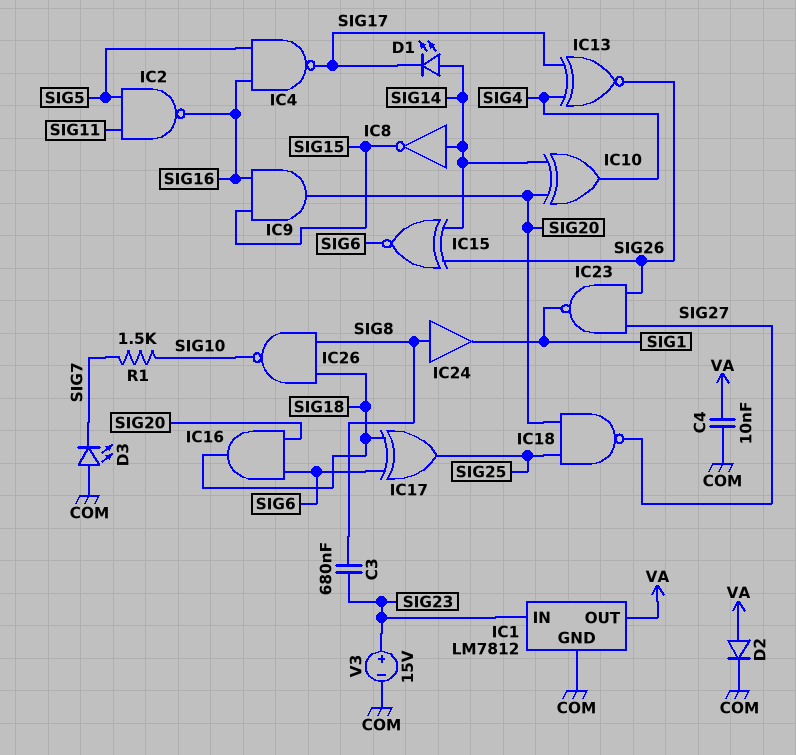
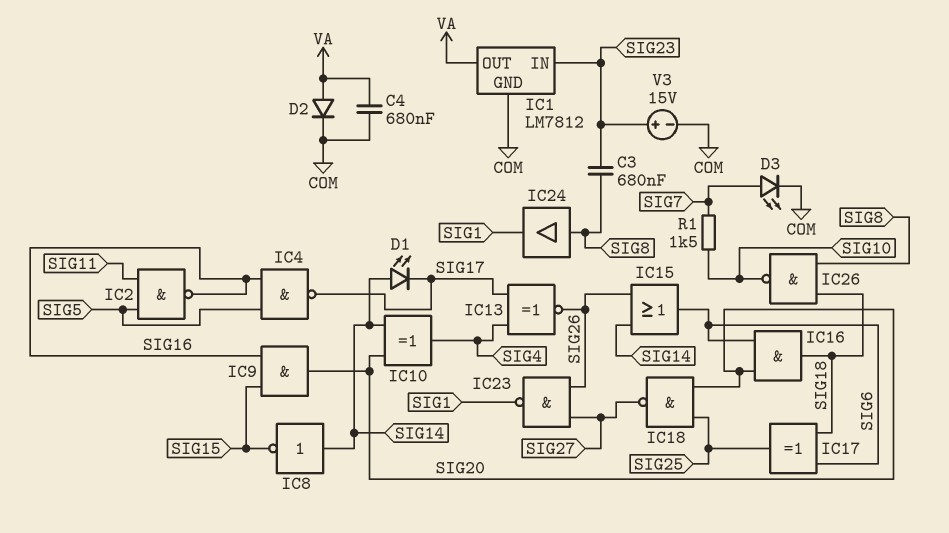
C4: 10nF (COM, VA) -> 680nF (COM, VA)
D3: LED (A COM, K SIG7) -> LED (A SIG7, K COM)
IC15: XNOR (in SIG14, in SIG26, out SIG6) -> OR (in SIG14, in SIG26, out SIG6)

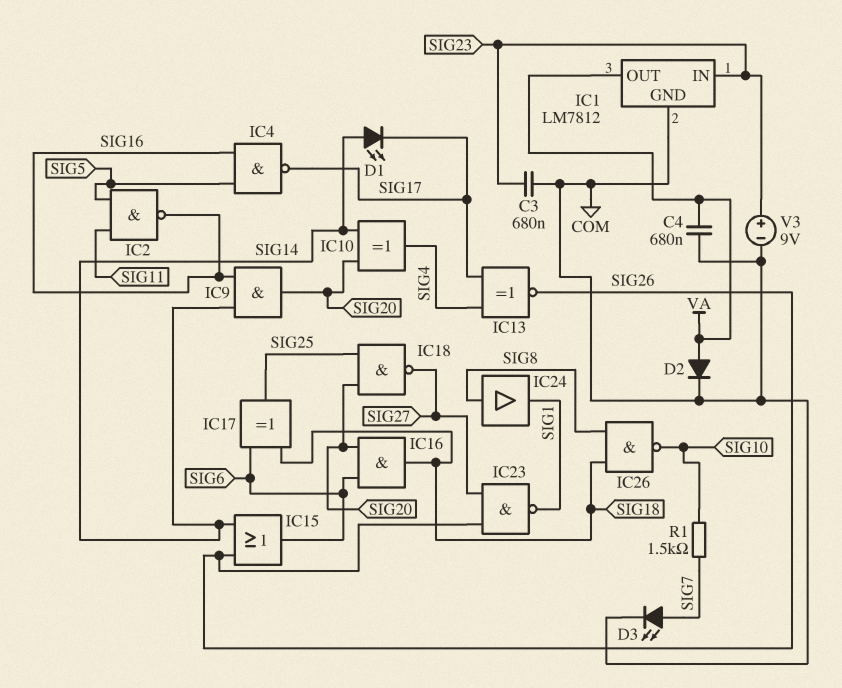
C3: 680nF (SIG8, SIG23) -> 680nF (COM, SIG23)
IC8: NOT (in SIG14, out SIG15) -> none
IC9: AND (in SIG15, in SIG16, out SIG20) -> AND (in SIG14, in SIG16, out SIG20)
V3: 15V (plus SIG23, minus COM) -> 9V (plus SIG23, minus COM)

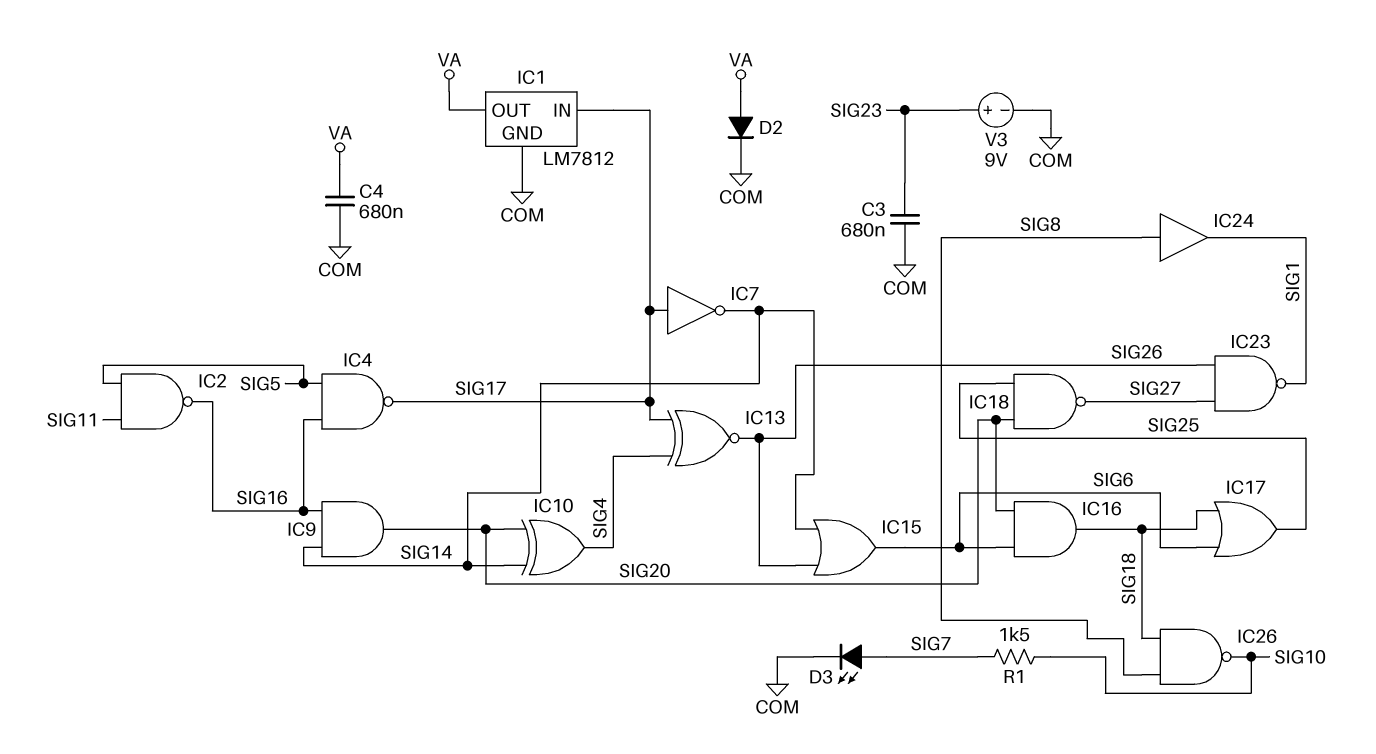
D1: LED (A SIG14, K SIG17) -> none
IC1 pin IN: SIG23 -> SIG17
IC7: none -> NOT (in SIG17, out SIG14)
IC17: XOR (in SIG6, in SIG18, out SIG25) -> OR (in SIG6, in SIG18, out SIG25)

